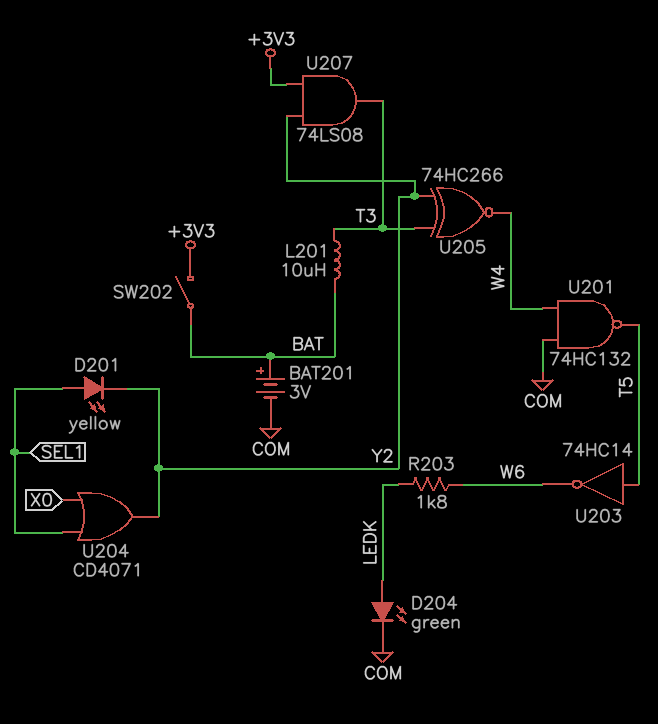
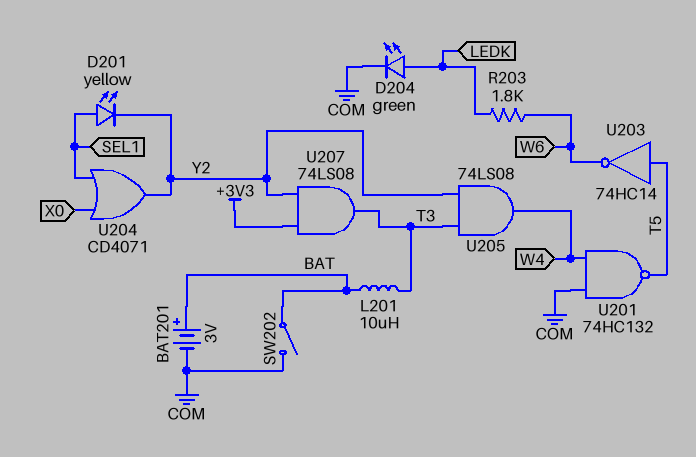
SW202: switch (+3V3, BAT) -> switch (BAT, COM)
U205: XNOR 74HC266 (in T3, in Y2, out W4) -> AND 74LS08 (in T3, in Y2, out W4)

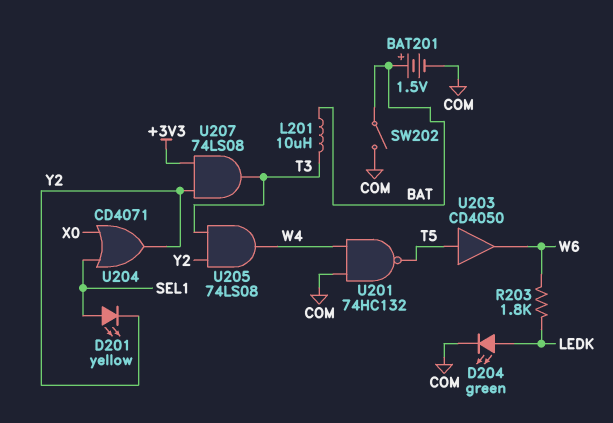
BAT201: 3V (plus BAT, minus COM) -> 1.5V (plus BAT, minus COM)
U203: NOT 74HC14 (in T5, out W6) -> buffer CD4050 (in T5, out W6)

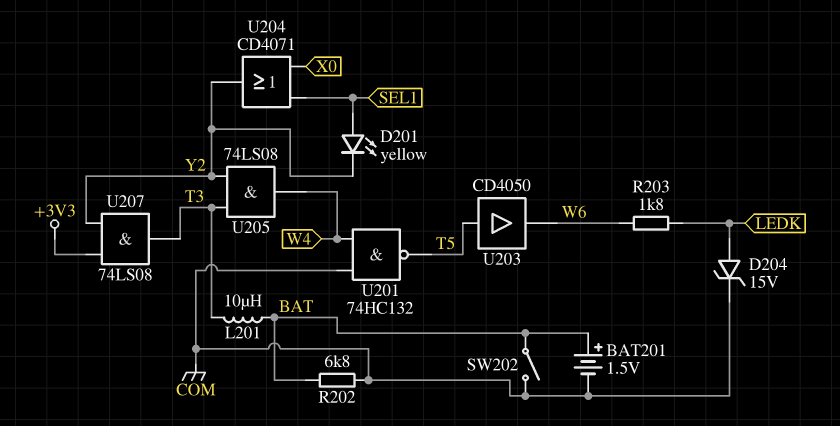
D204: LED green (A LEDK, K COM) -> zener 15V (A LEDK, K COM)
R202: none -> 6.8k (BAT, COM)

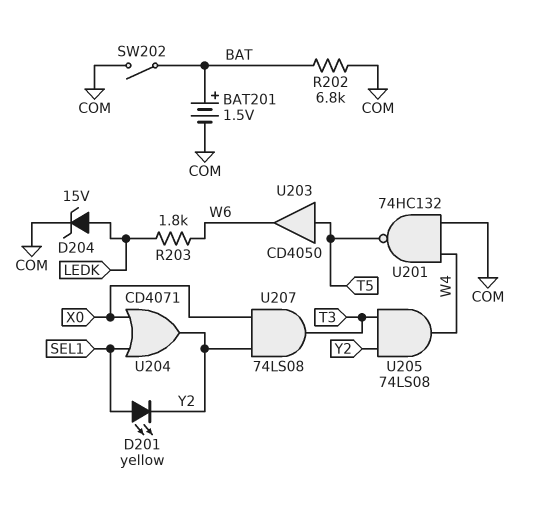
L201: 10uH (BAT, T3) -> none
U207: AND 74LS08 (in +3V3, in Y2, out T3) -> AND 74LS08 (in X0, in Y2, out T3)

